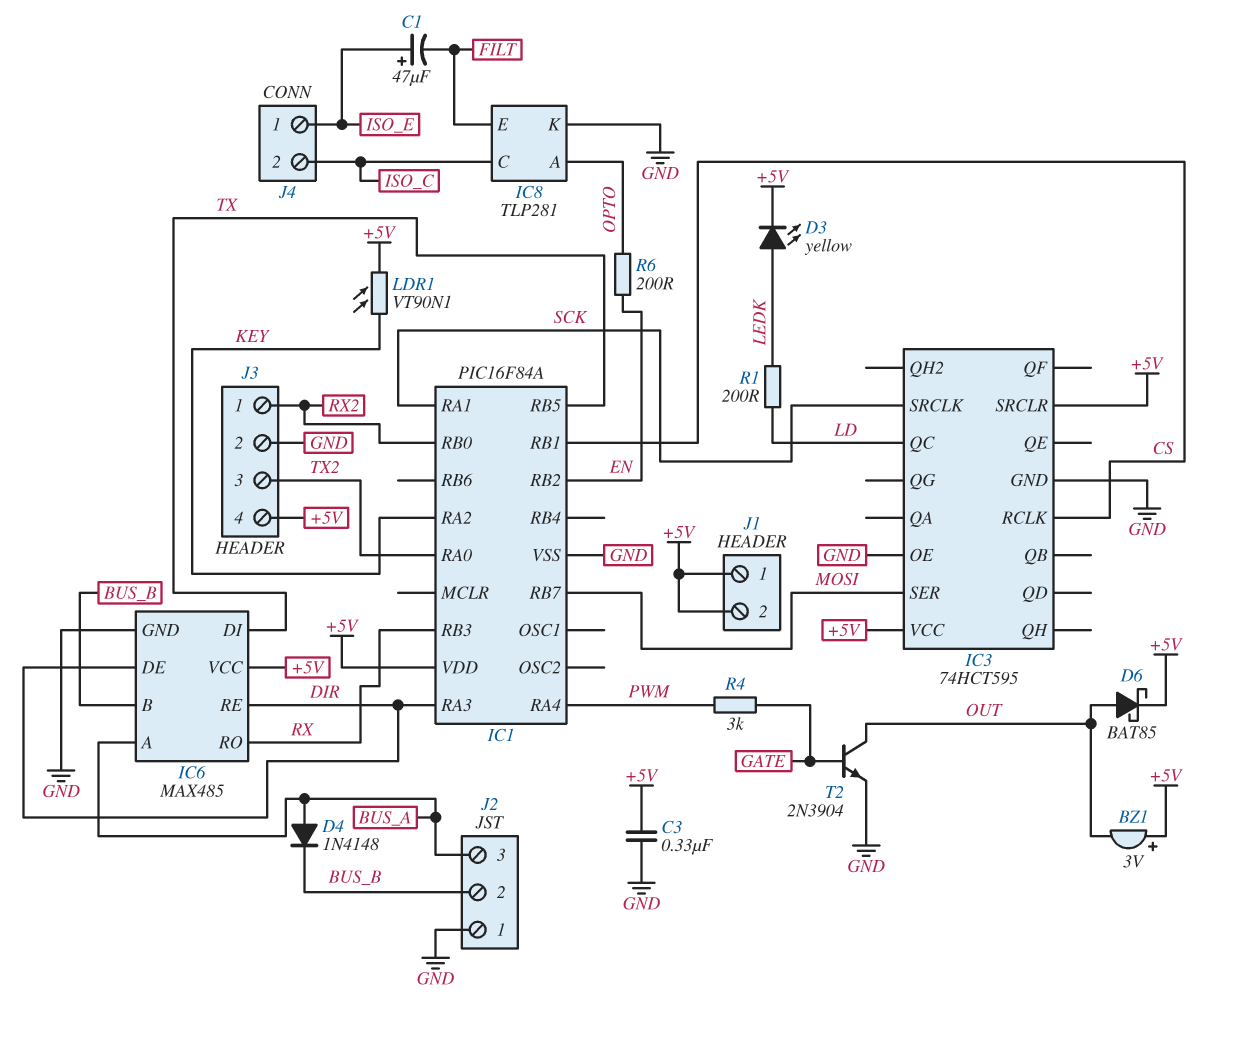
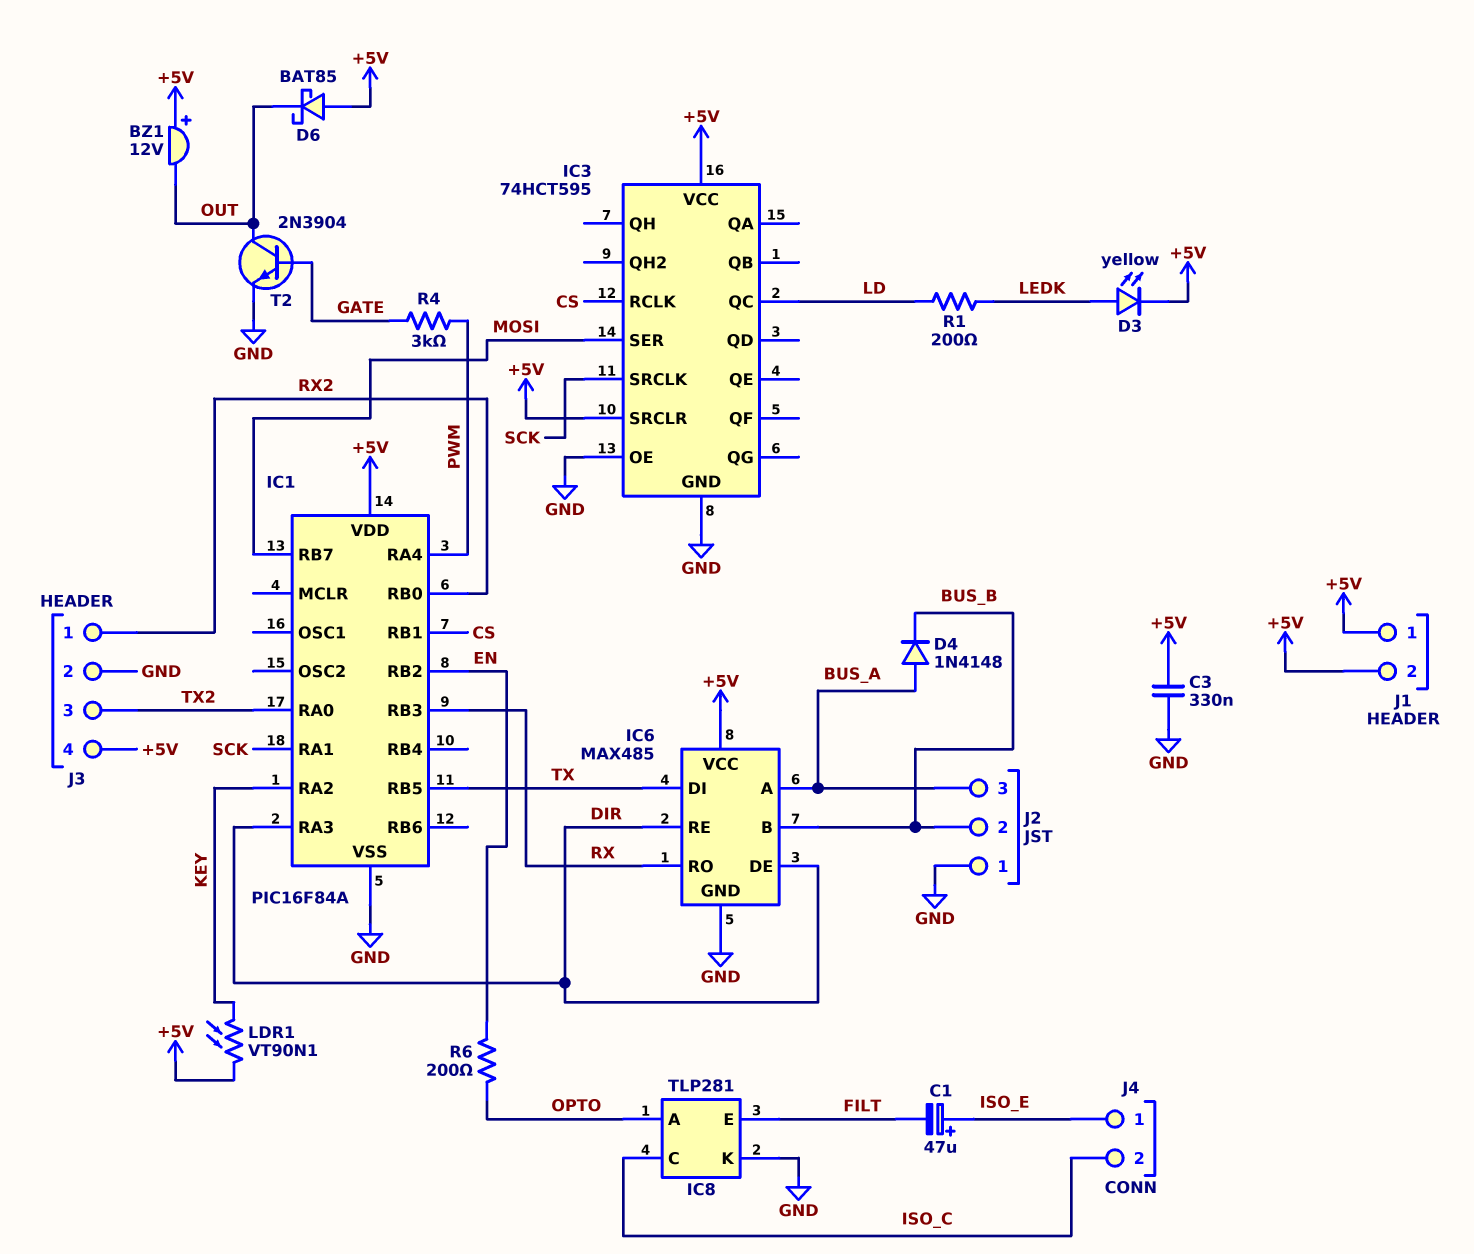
BZ1: buzzer 3V (plus +5V, minus OUT) -> buzzer 12V (plus +5V, minus OUT)
D6: schottky BAT85 (A OUT, K +5V) -> schottky BAT85 (A +5V, K OUT)

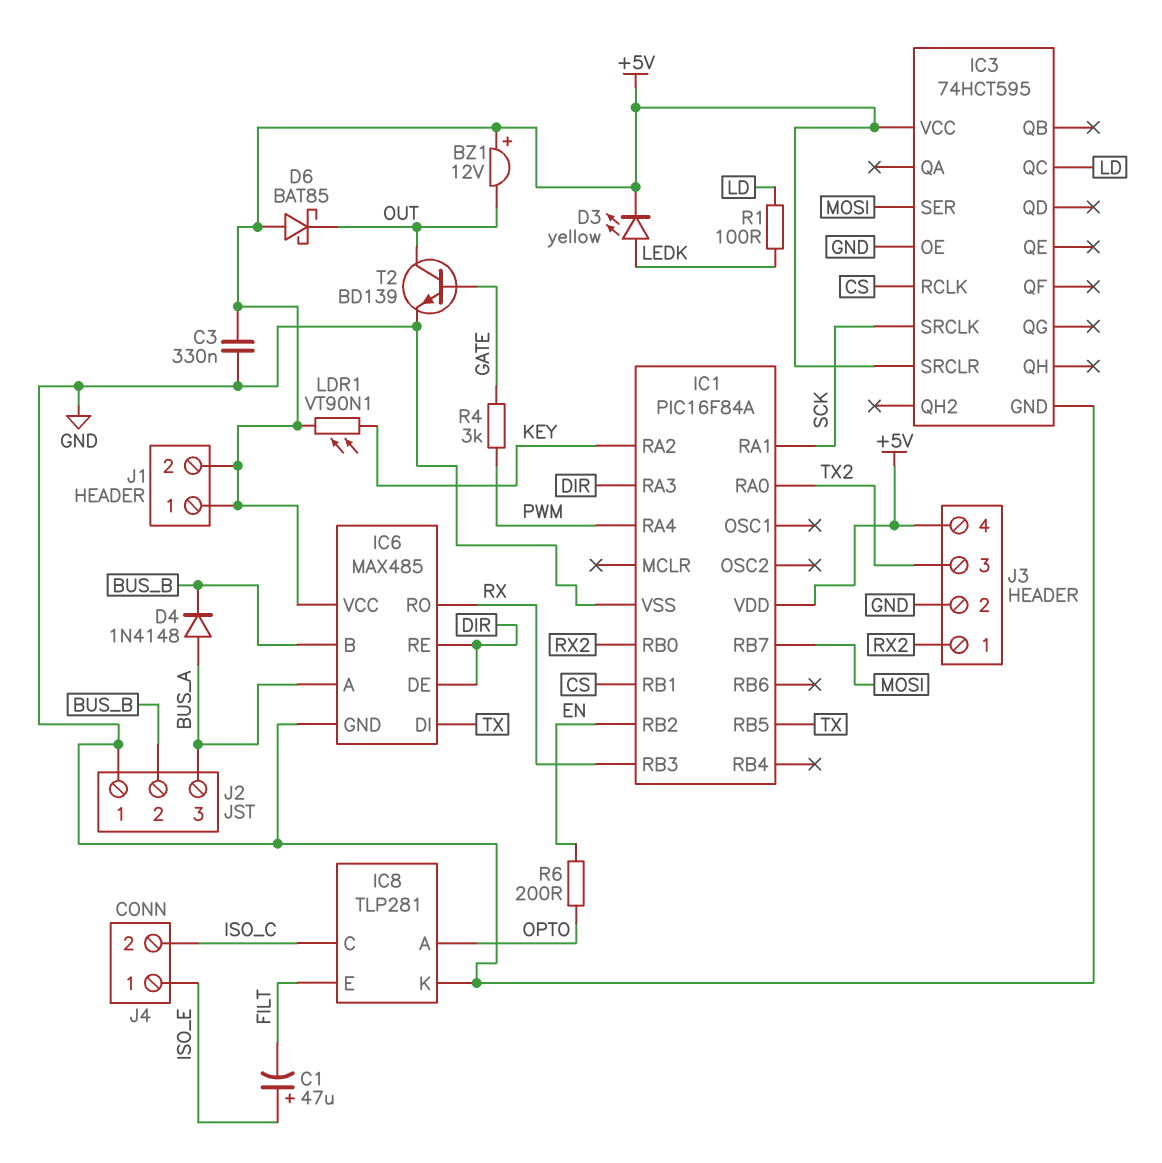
R1: 200 (LD, LEDK) -> 100 (LD, LEDK)
T2: NPN 2N3904 (B GATE, C OUT, E GND) -> NPN BD139 (B GATE, C OUT, E GND)

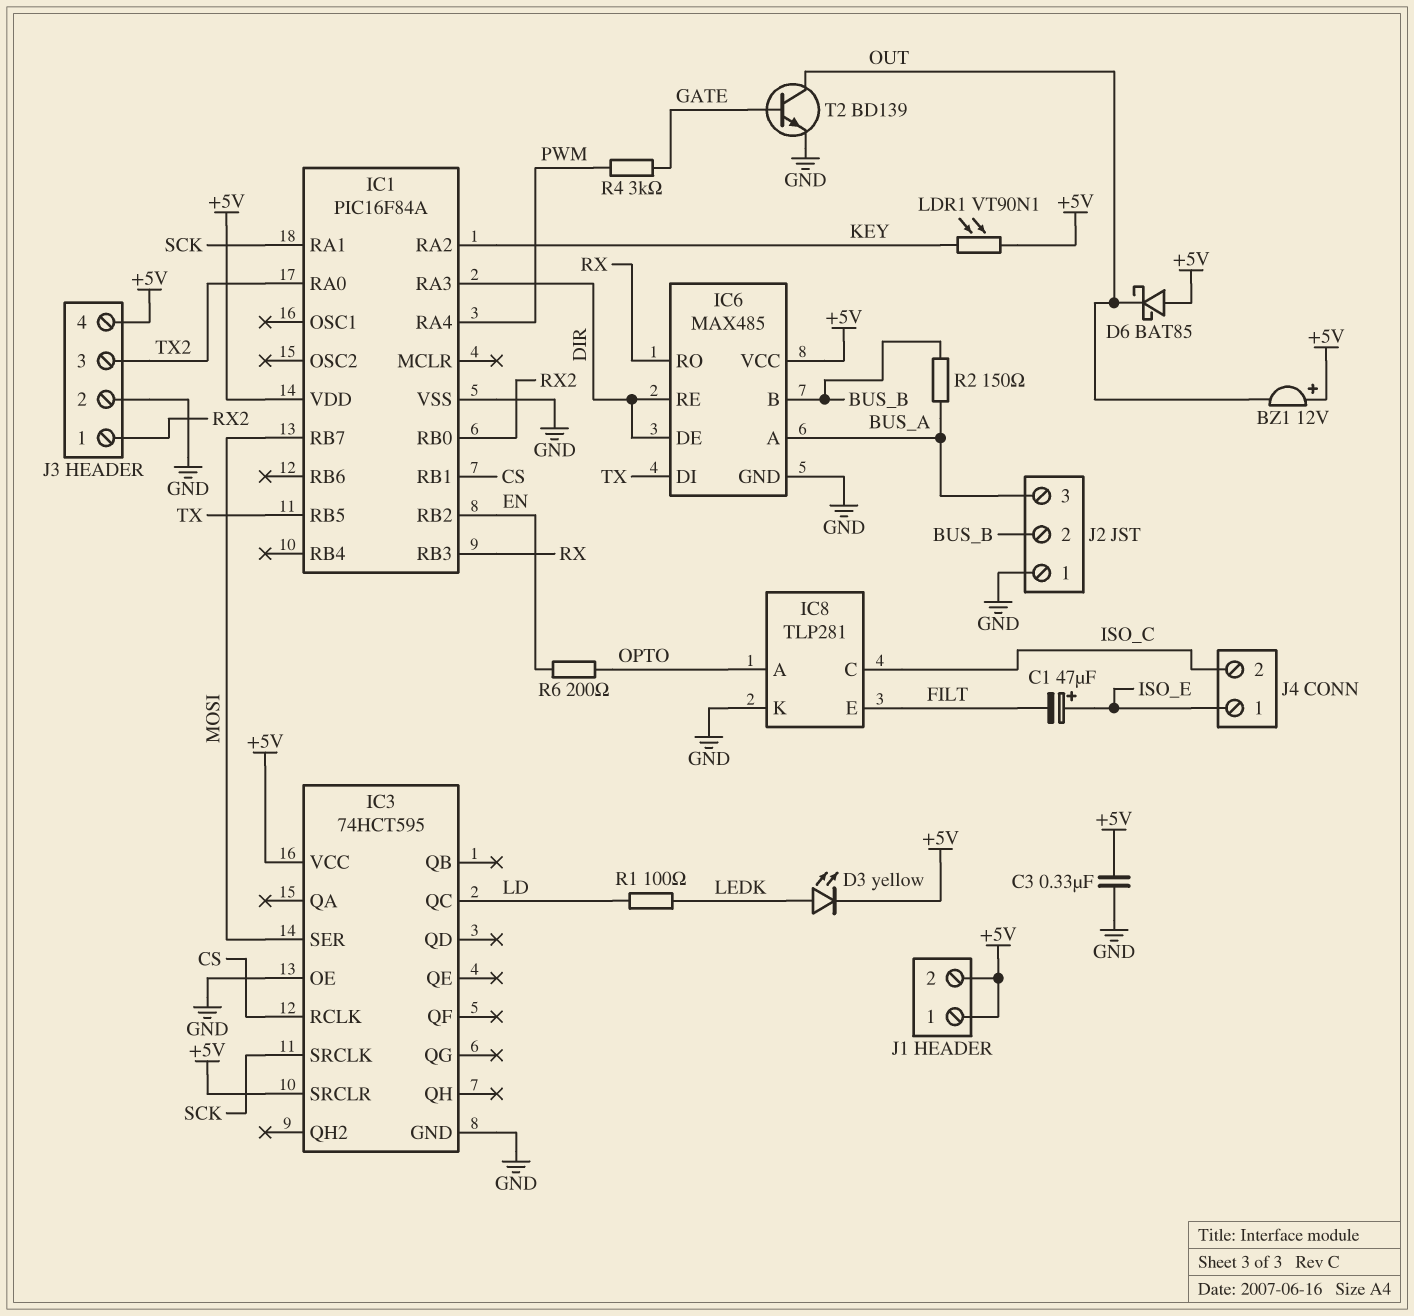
D4: diode 1N4148 (A BUS_A, K BUS_B) -> none
R2: none -> 150 (BUS_A, BUS_B)

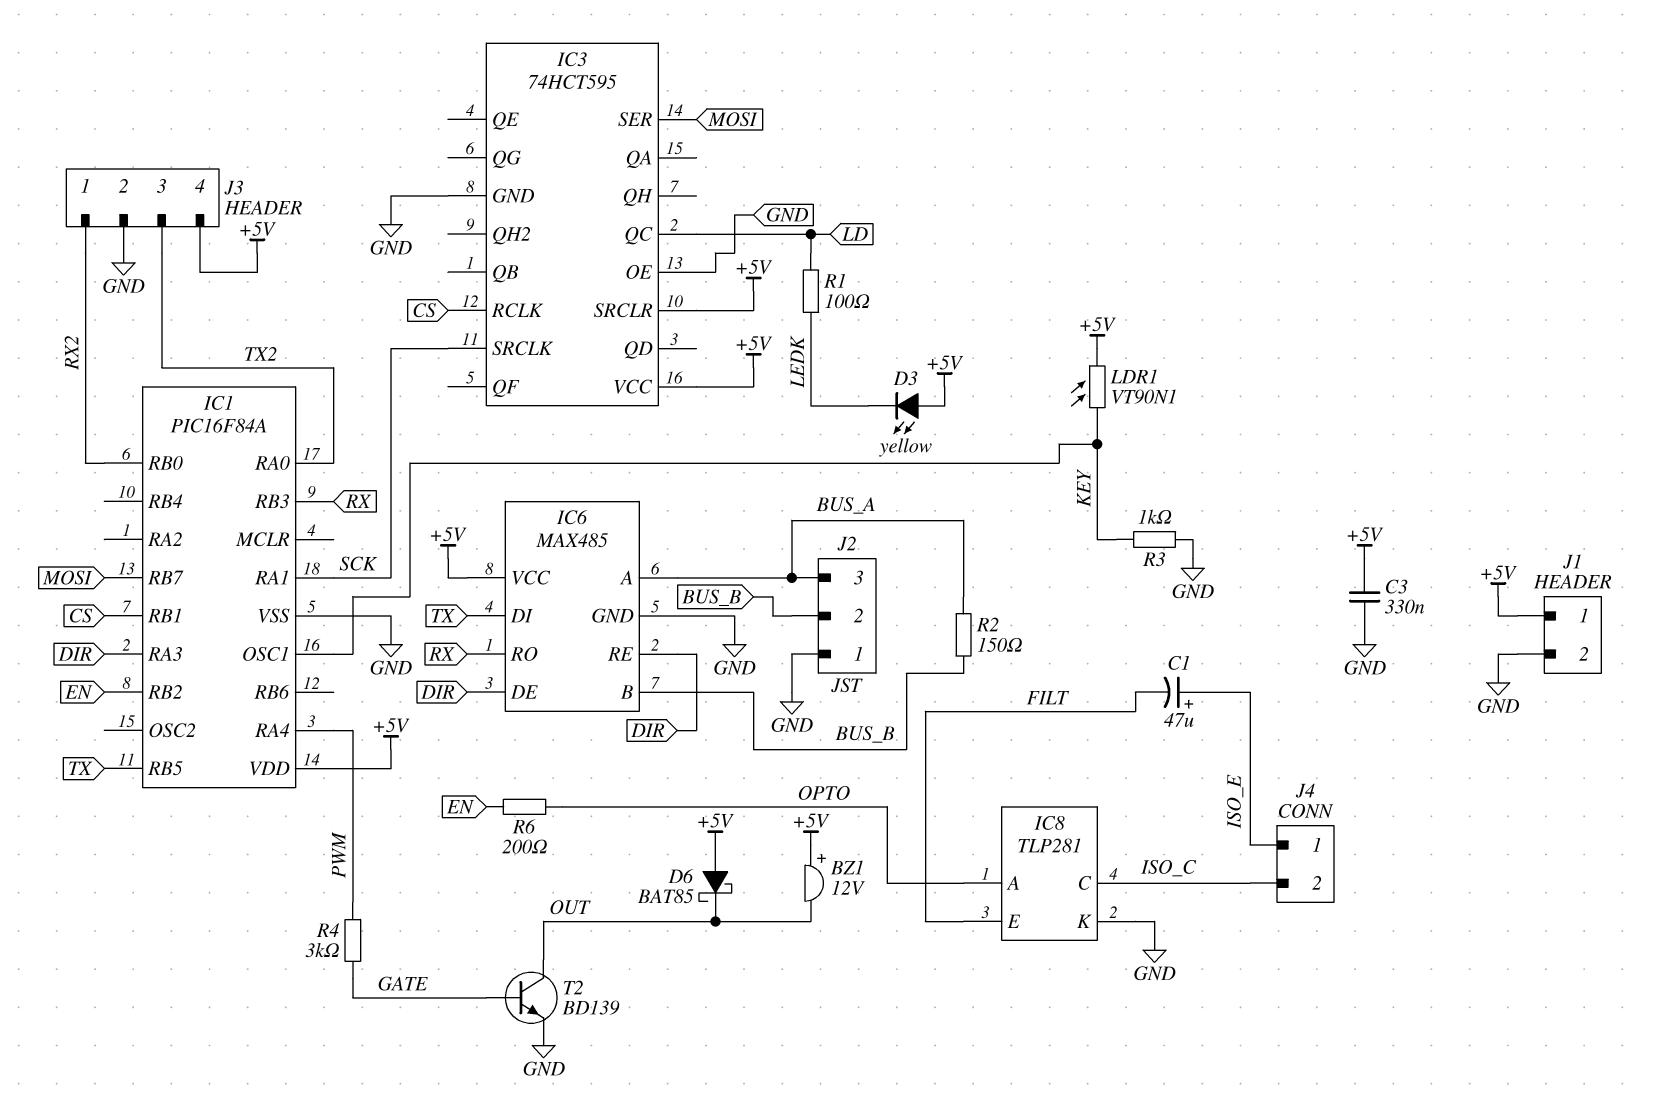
D3: LED yellow (A LEDK, K +5V) -> LED yellow (A +5V, K LEDK)
IC1 pin OSC1: none -> KEY
IC1 pin RA2: KEY -> none
J1 pin 2: +5V -> GND
R3: none -> 1k (GND, KEY)

